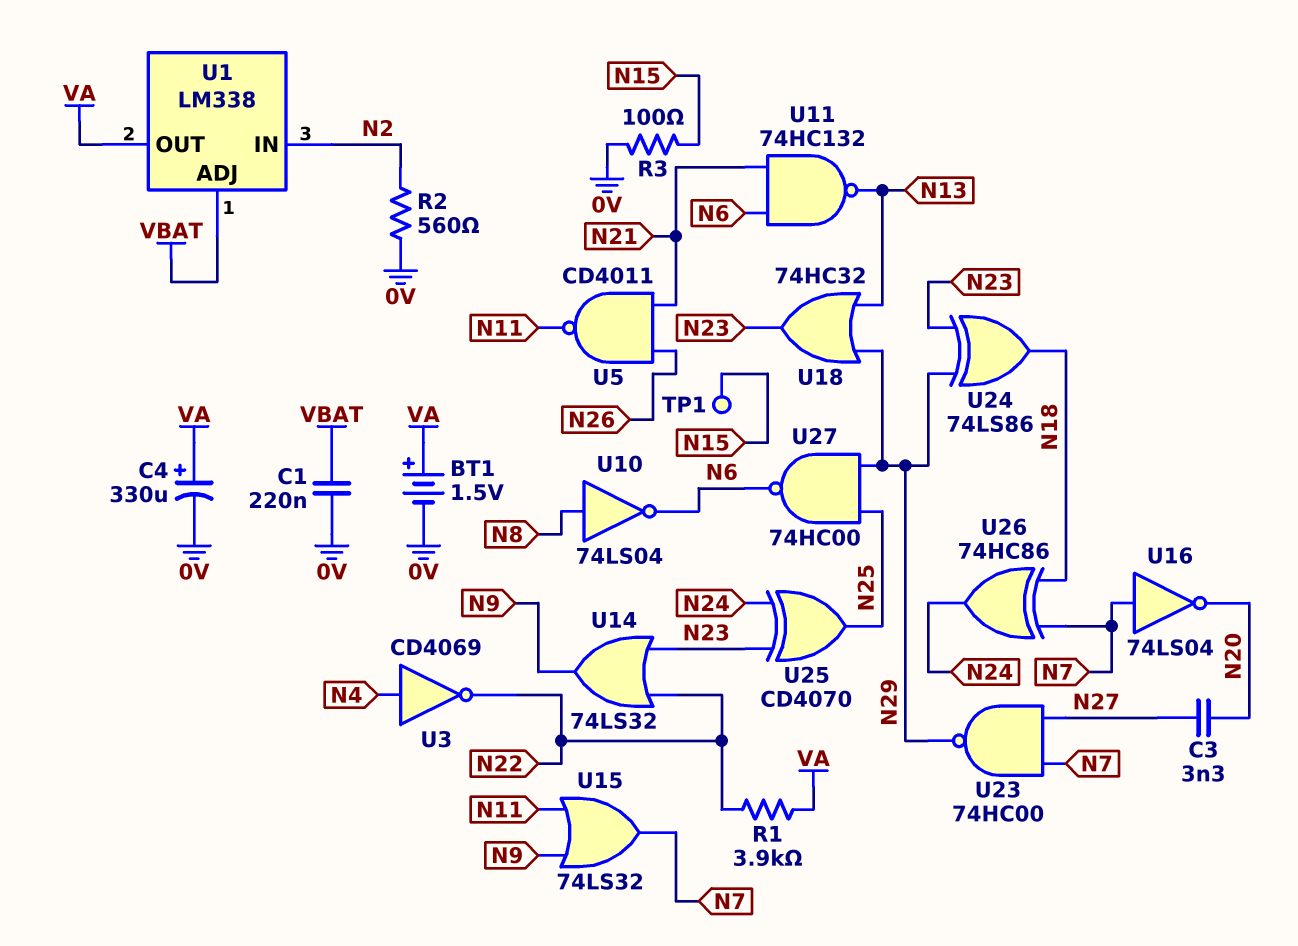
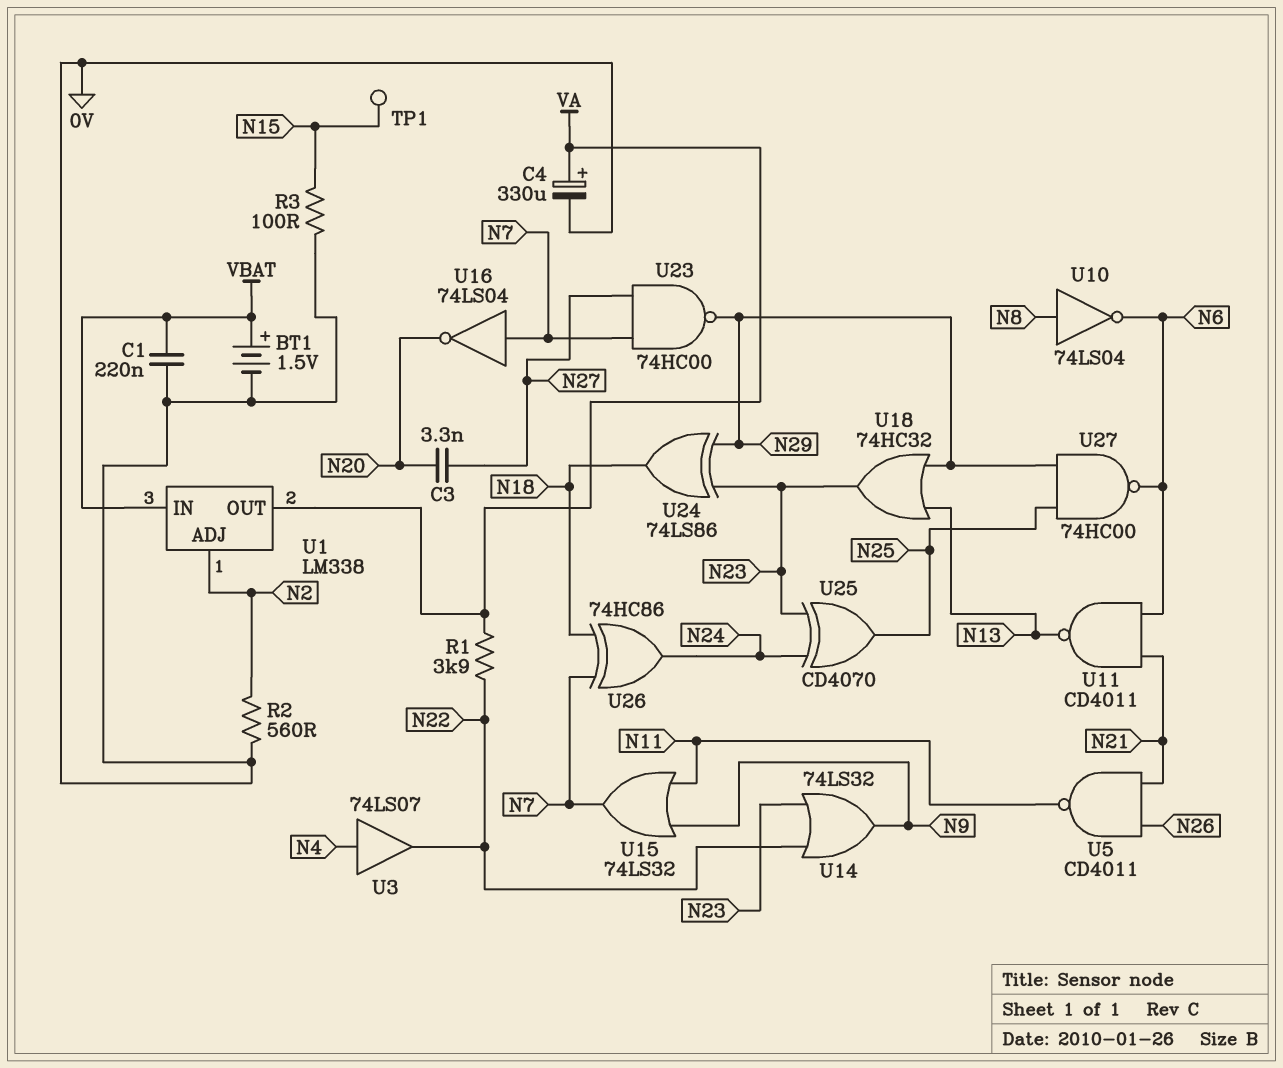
BT1: 1.5V (plus VA, minus 0V) -> 1.5V (plus VBAT, minus 0V)
U1 pin ADJ: VBAT -> N2
U1 pin IN: N2 -> VBAT
U3: NOT CD4069 (in N4, out N22) -> buffer 74LS07 (in N4, out N22)
U11: NAND 74HC132 (in N6, in N21, out N13) -> NAND CD4011 (in N6, in N21, out N13)

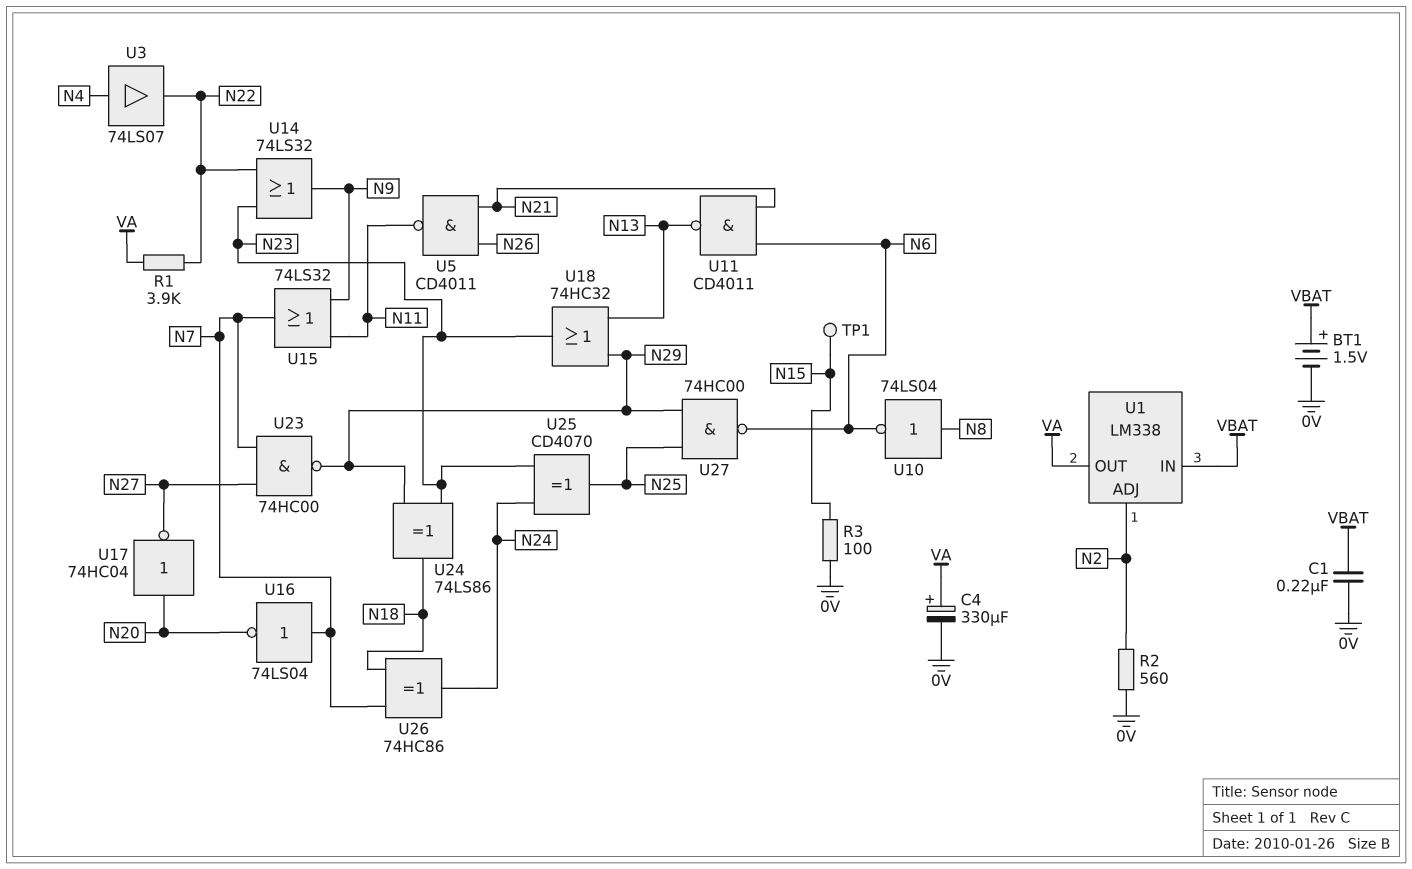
C3: 3.3nF (N20, N27) -> none
U17: none -> NOT 74HC04 (in N20, out N27)

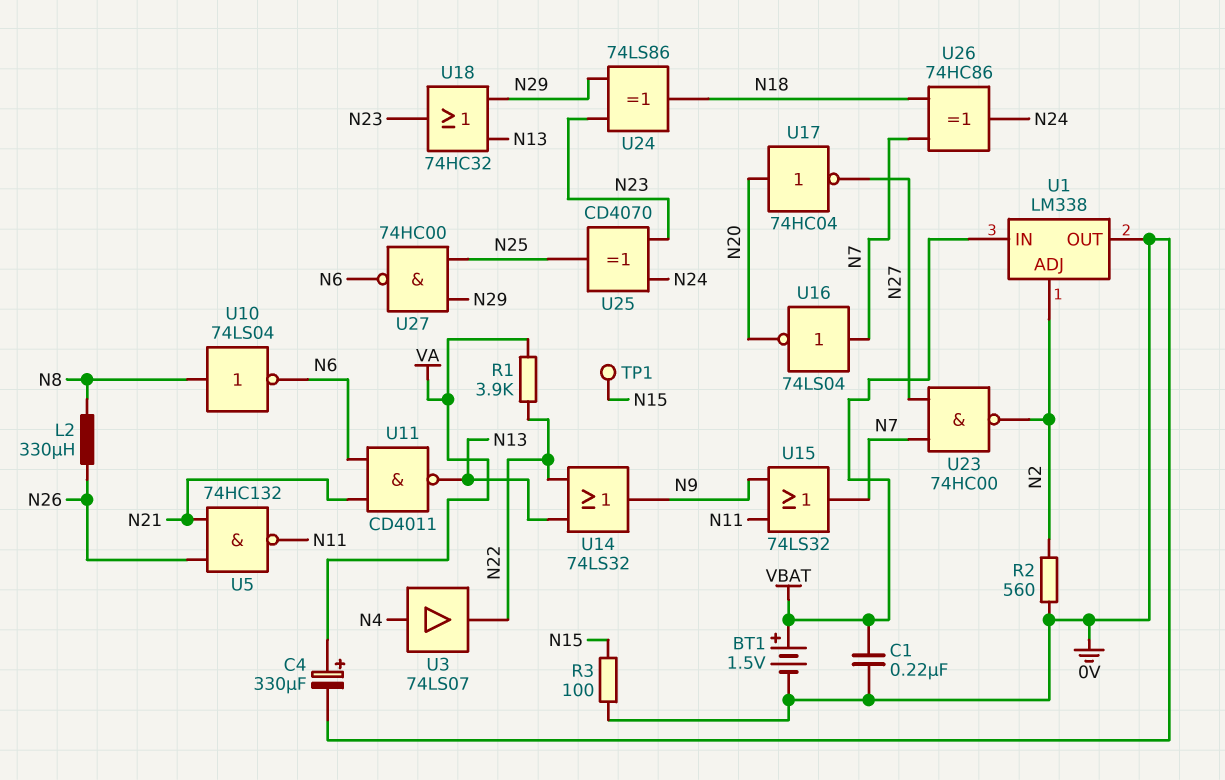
L2: none -> 330uH (N8, N26)
U1 pin OUT: VA -> 0V
U5: NAND CD4011 (in N21, in N26, out N11) -> NAND 74HC132 (in N21, in N26, out N11)
U14: OR 74LS32 (in N22, in N23, out N9) -> OR 74LS32 (in N13, in N22, out N9)
U23: NAND 74HC00 (in N7, in N27, out N29) -> NAND 74HC00 (in N7, in N27, out N2)

